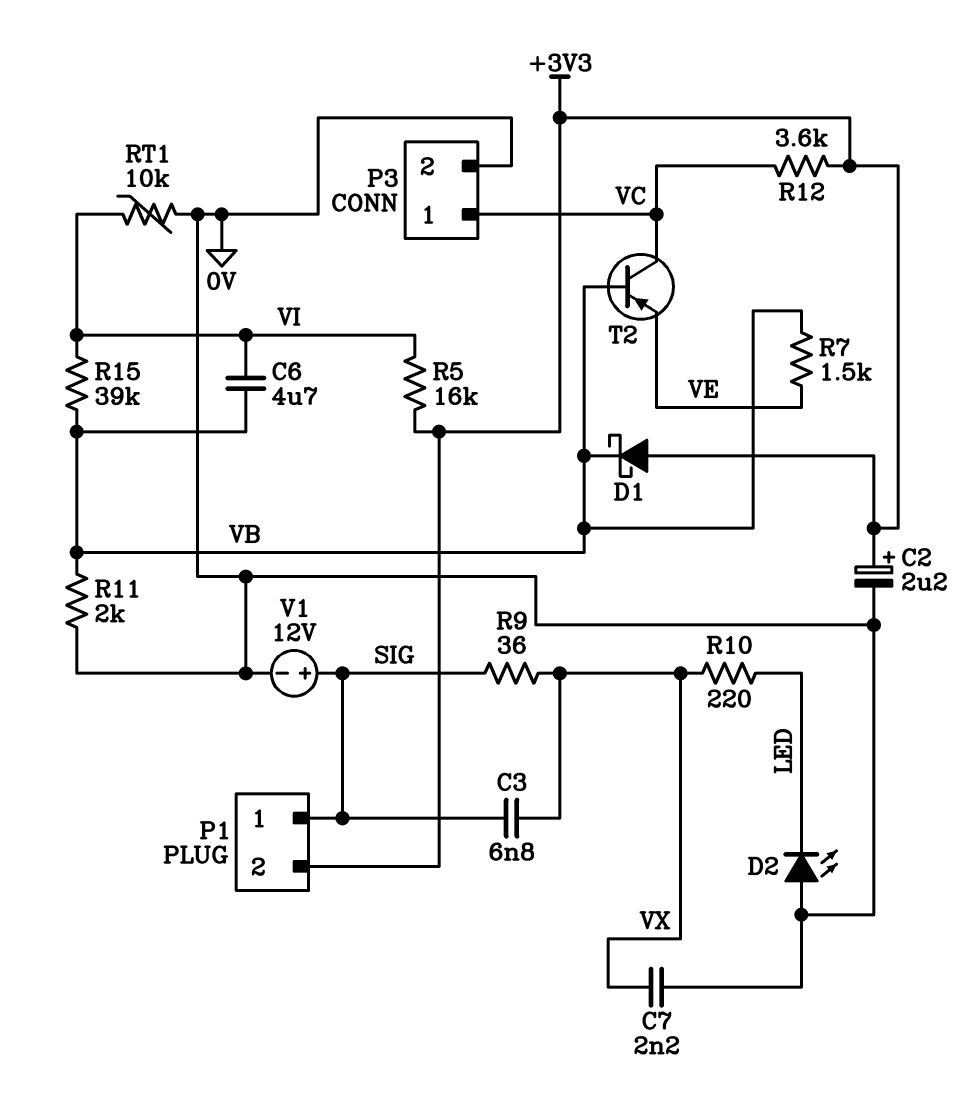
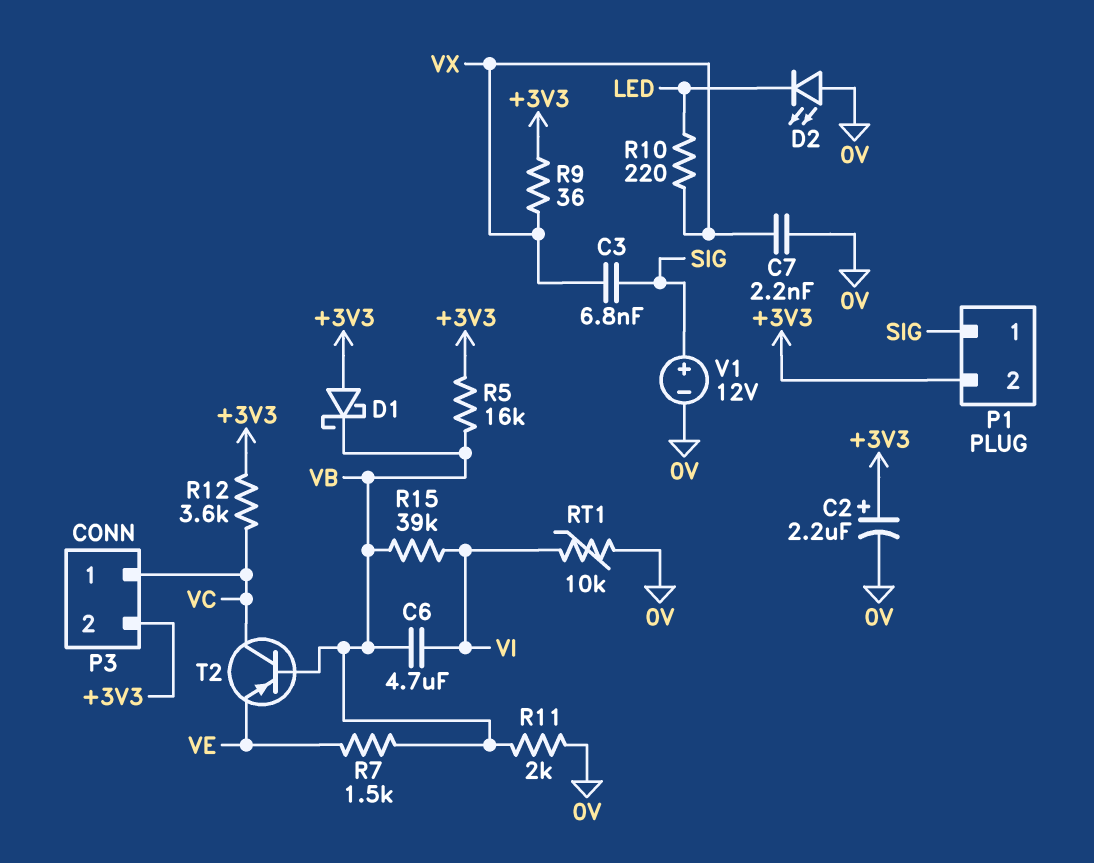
P3 pin 2: 0V -> +3V3
R5: 16k (+3V3, VI) -> 16k (+3V3, VB)
R9: 36 (SIG, VX) -> 36 (+3V3, VX)

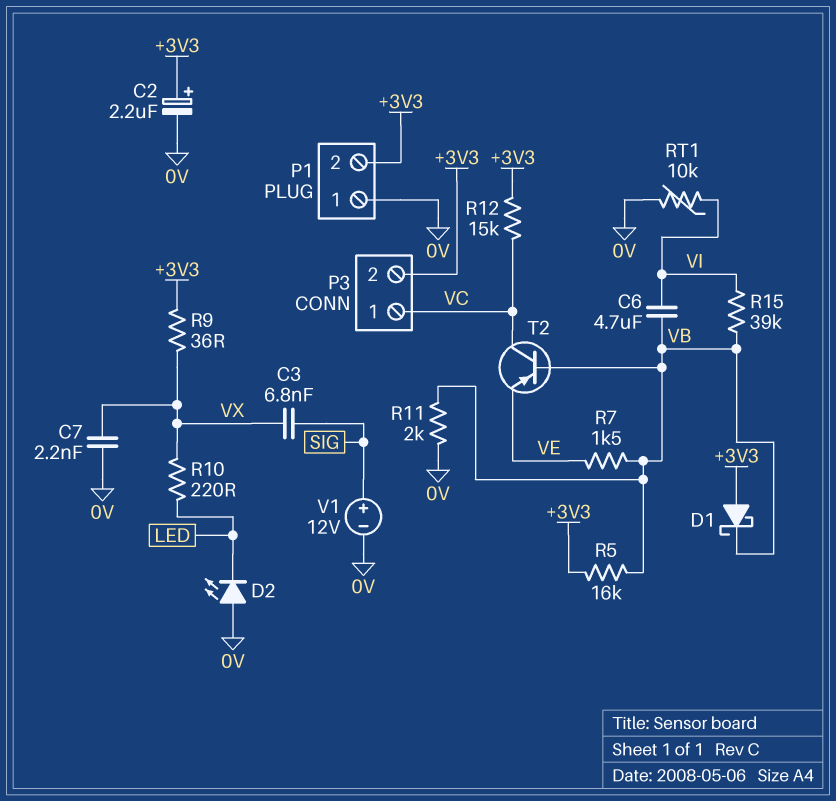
P1 pin 1: SIG -> 0V
R12: 3.6k (+3V3, VC) -> 15k (+3V3, VC)

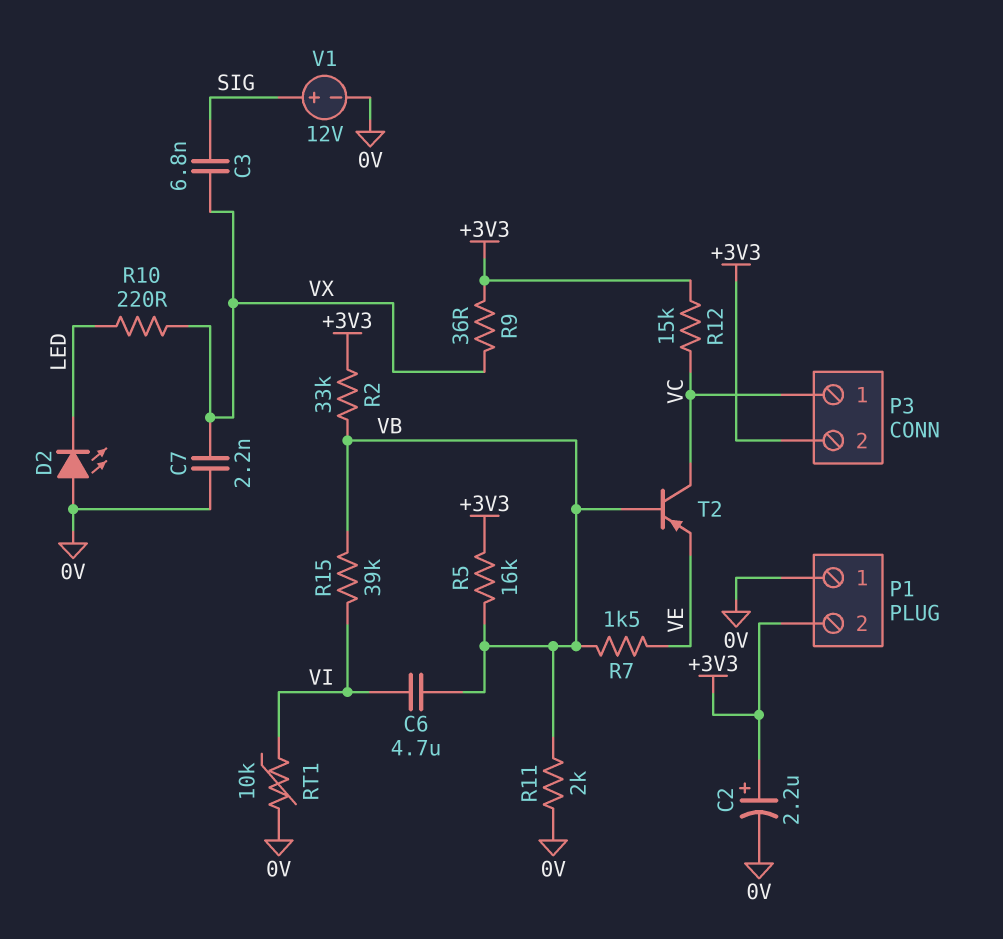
D1: schottky (A +3V3, K VB) -> none
R2: none -> 33k (+3V3, VB)

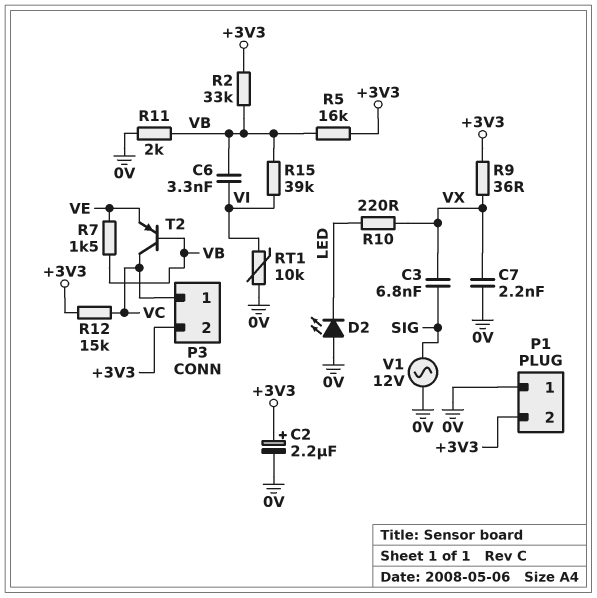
C6: 4.7uF (VB, VI) -> 3.3nF (VB, VI)
V1: 12V (plus SIG, minus 0V) -> AC 12V (0V, SIG)

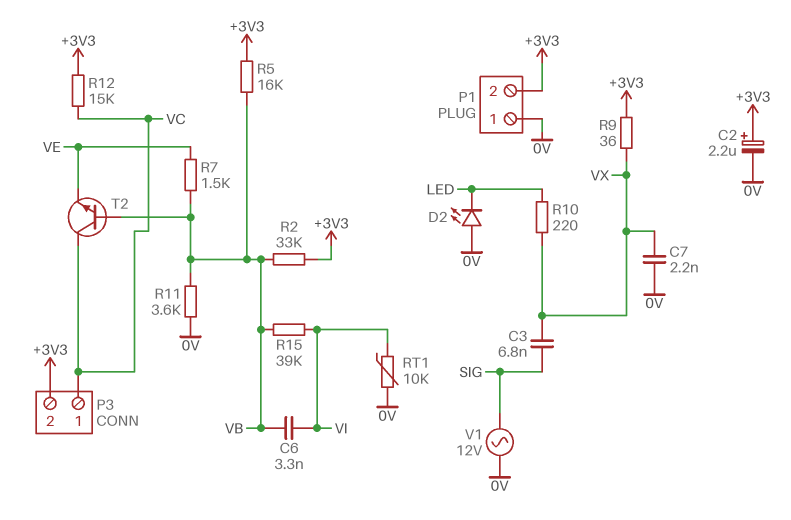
R11: 2k (0V, VB) -> 3.6k (0V, VB)
T2: PNP (B VB, C VC, E VE) -> NPN (B VB, C VC, E VE)

